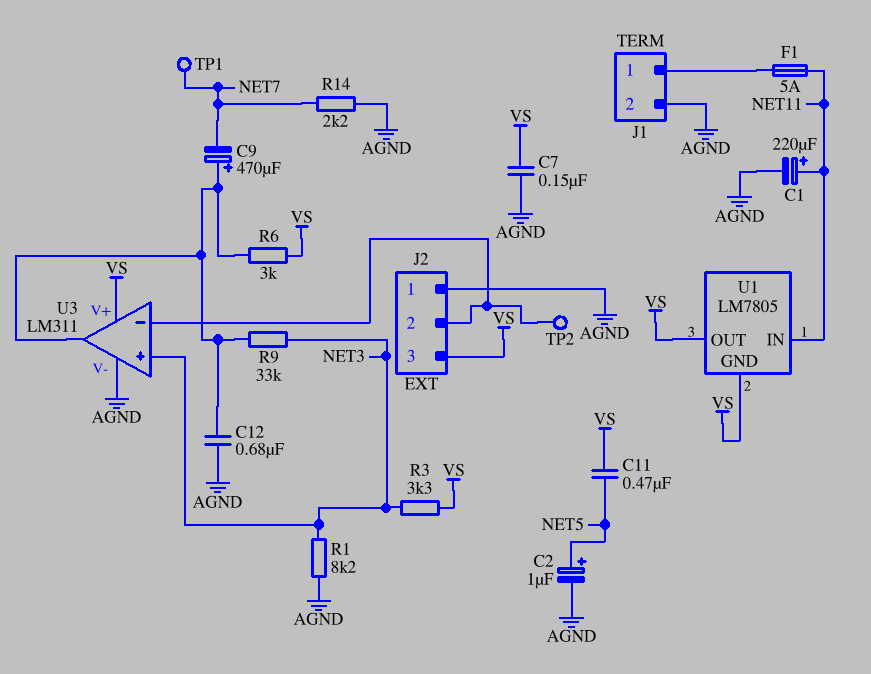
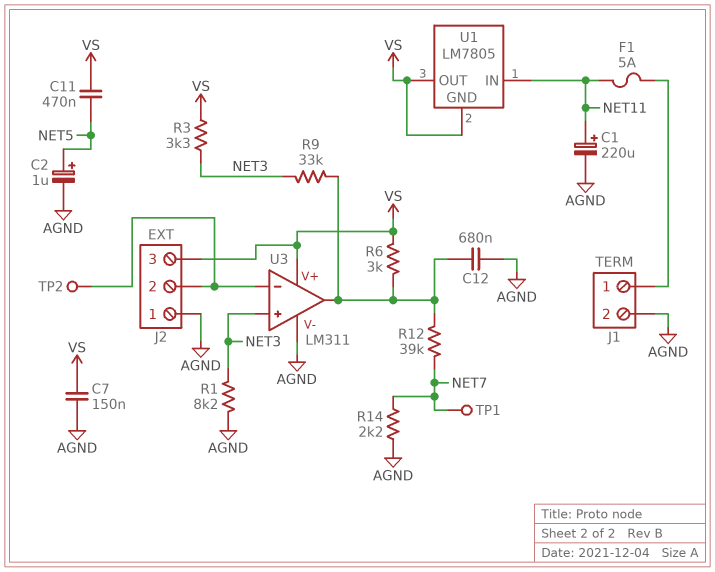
C9: 470uF (plus U3/out, minus NET7) -> none
R12: none -> 39k (NET7, U3/out)

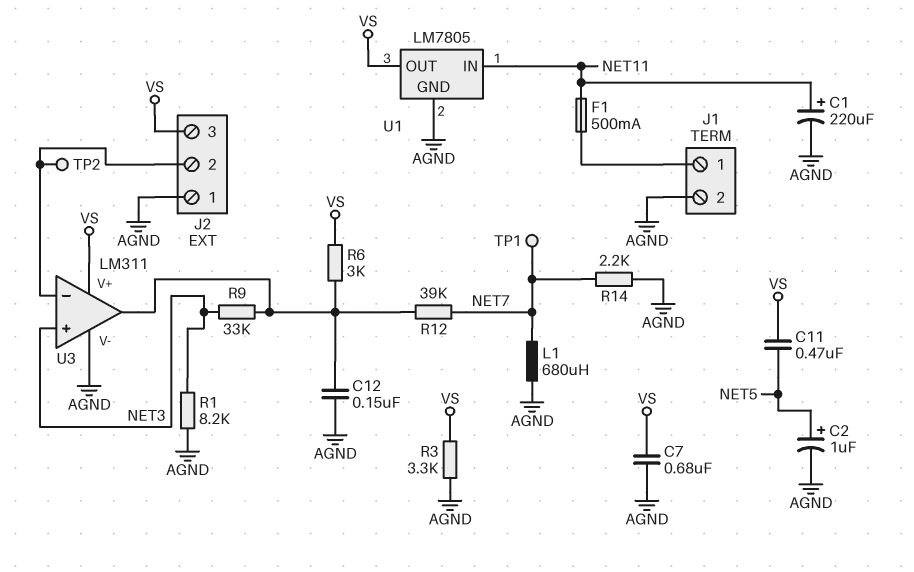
C7: 150nF (AGND, VS) -> 680nF (AGND, VS)
C12: 680nF (AGND, U3/out) -> 150nF (AGND, U3/out)
F1: 5A (J1/1, NET11) -> 500mA (J1/1, NET11)
L1: none -> 680uH (AGND, NET7)
R3: 3.3k (NET3, VS) -> 3.3k (AGND, VS)
U1 pin GND: VS -> AGND

